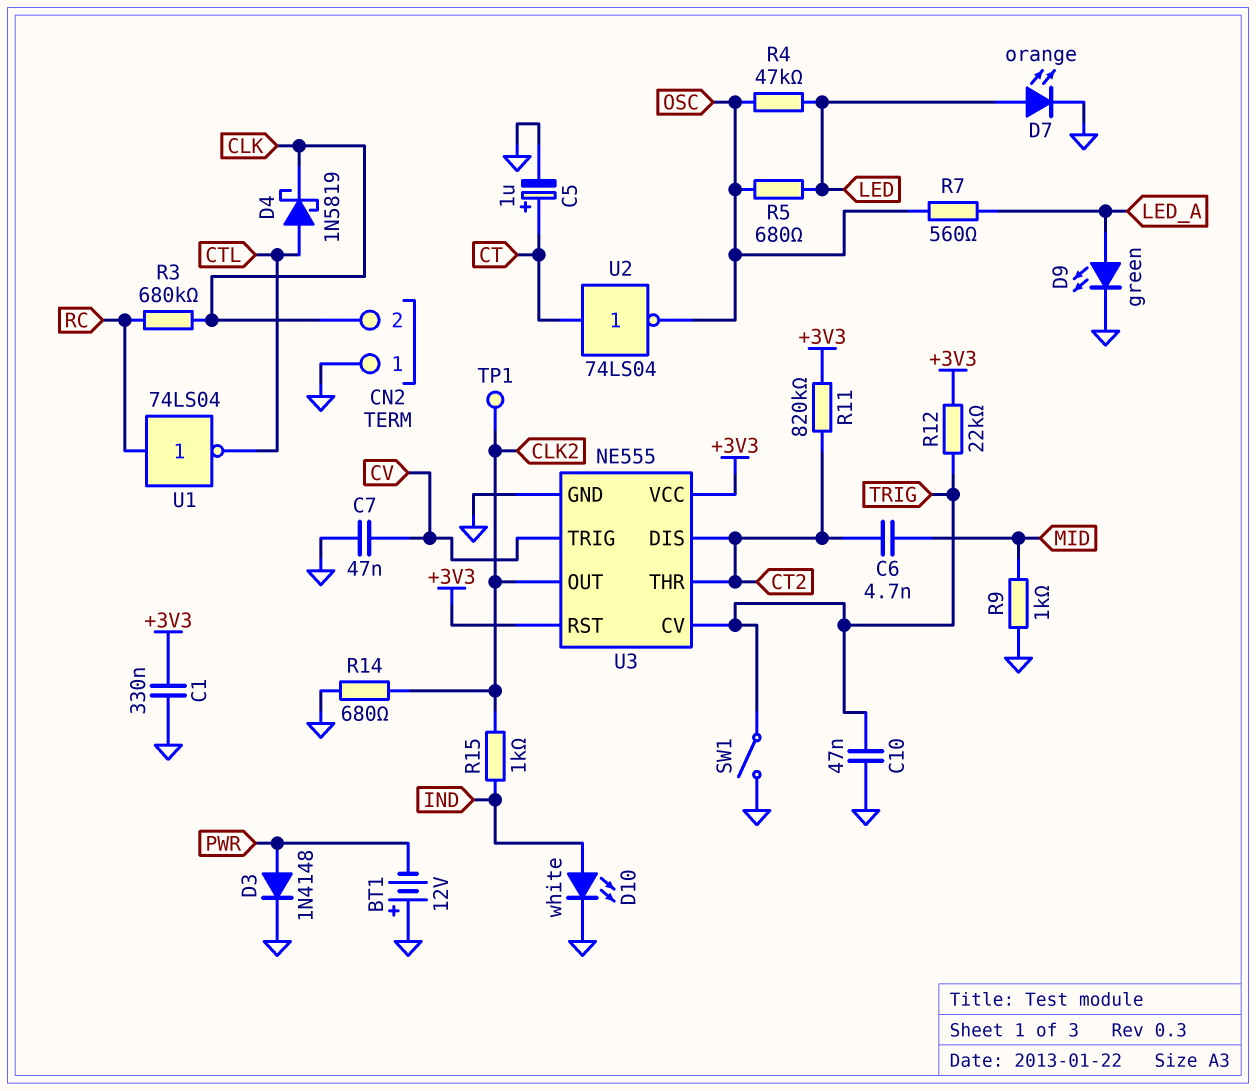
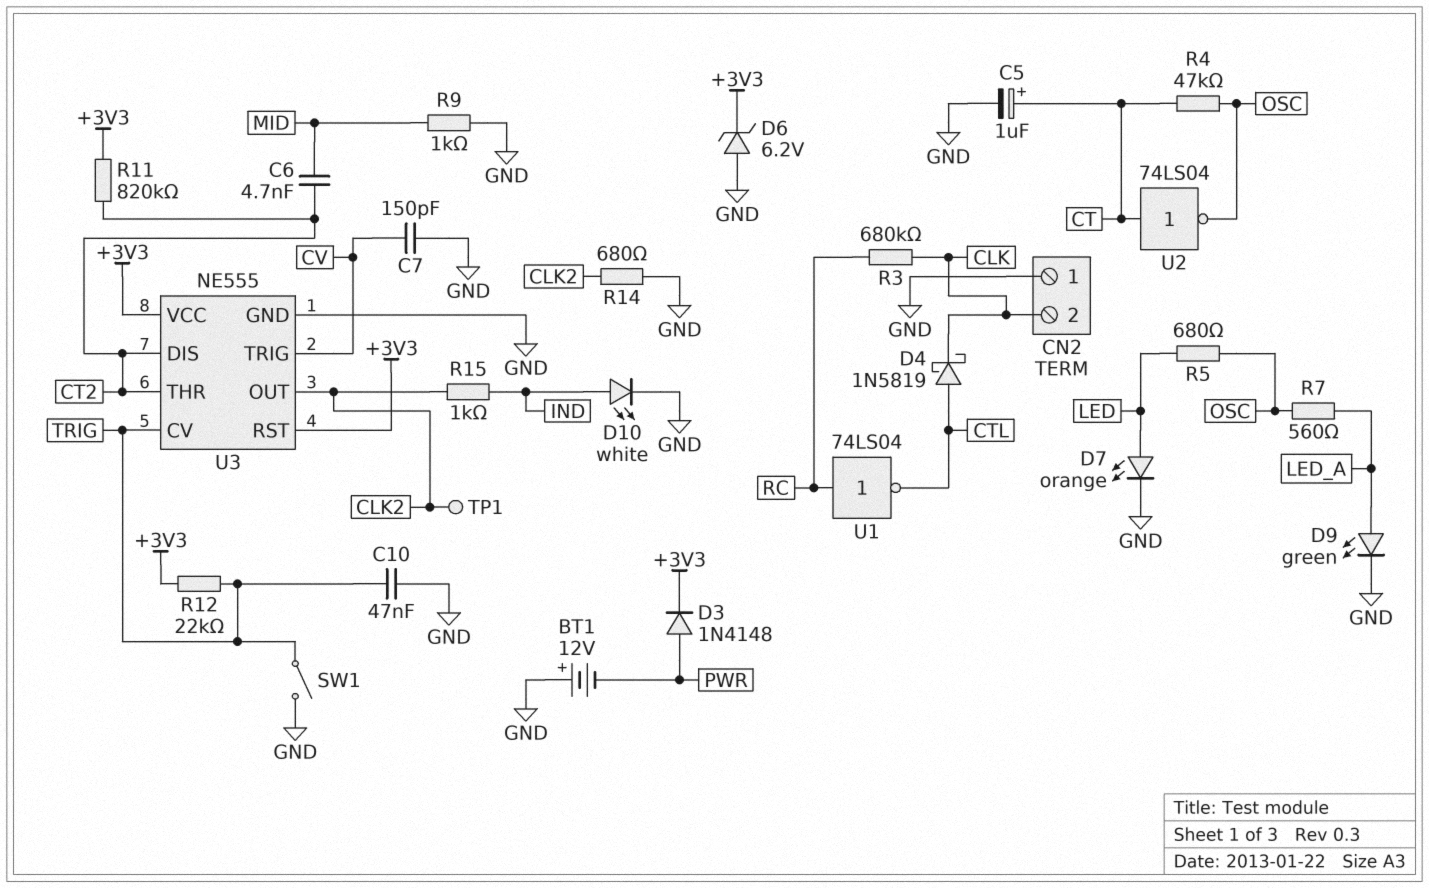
C1: 330nF (+3V3, GND) -> none
C7: 47nF (CV, GND) -> 150pF (CV, GND)
D3: diode 1N4148 (A PWR, K GND) -> diode 1N4148 (A PWR, K +3V3)
D6: none -> zener 6.2V (A GND, K +3V3)
R4: 47k (LED, OSC) -> 47k (CT, OSC)

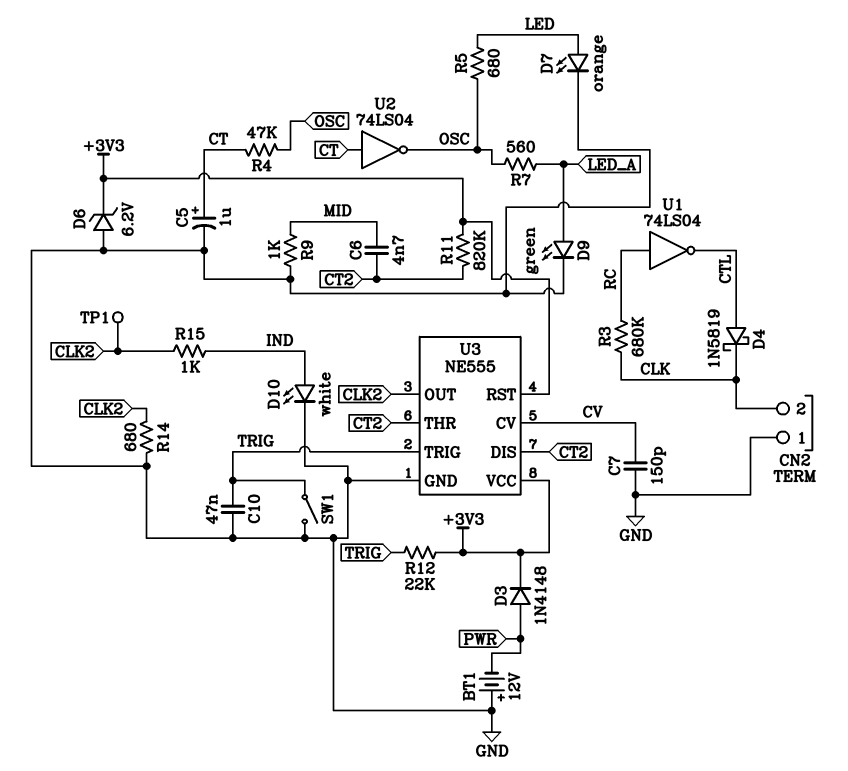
U3 pin CV: TRIG -> CV
U3 pin TRIG: CV -> TRIG

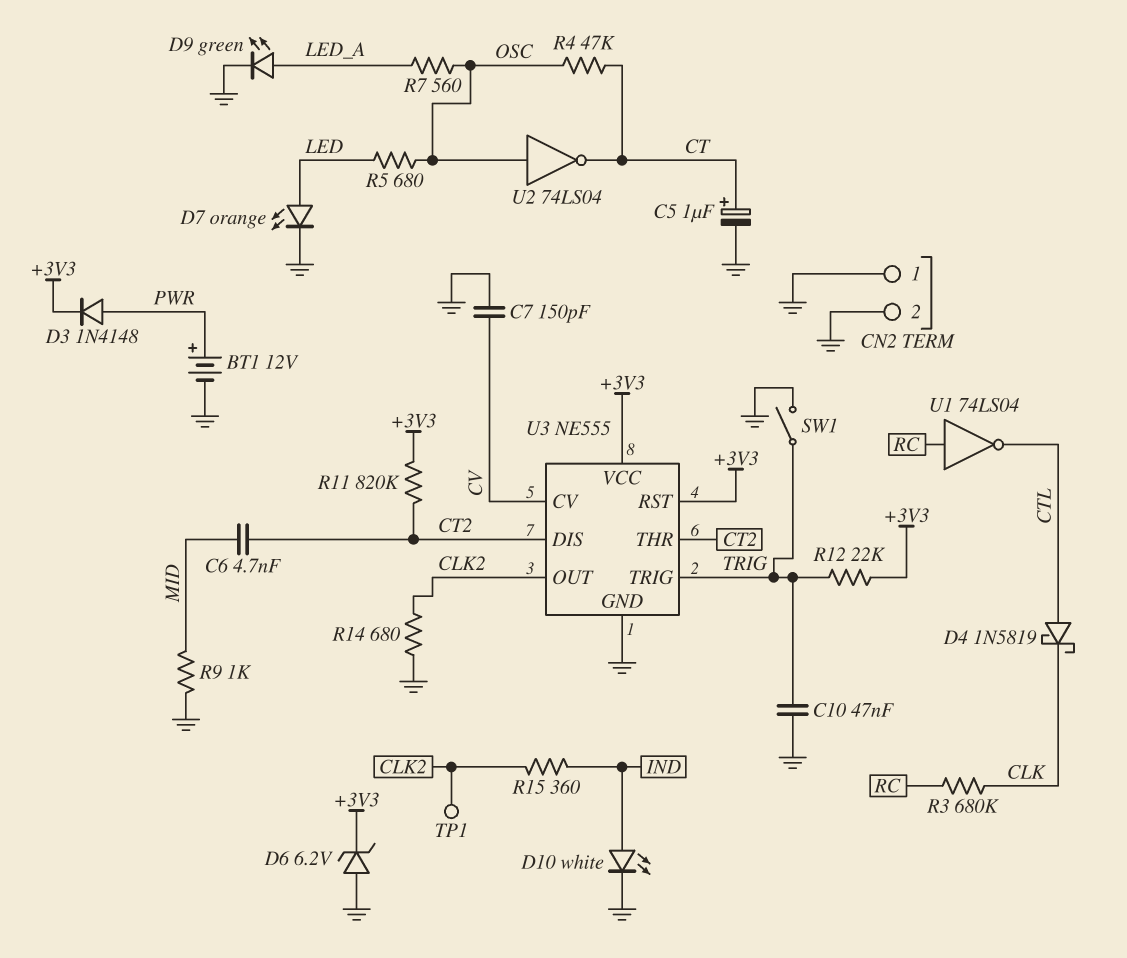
BT1: 12V (plus GND, minus PWR) -> 12V (plus PWR, minus GND)
CN2 pin 2: CLK -> GND
R15: 1k (CLK2, IND) -> 360 (CLK2, IND)
U2: NOT 74LS04 (in CT, out OSC) -> NOT 74LS04 (in OSC, out CT)

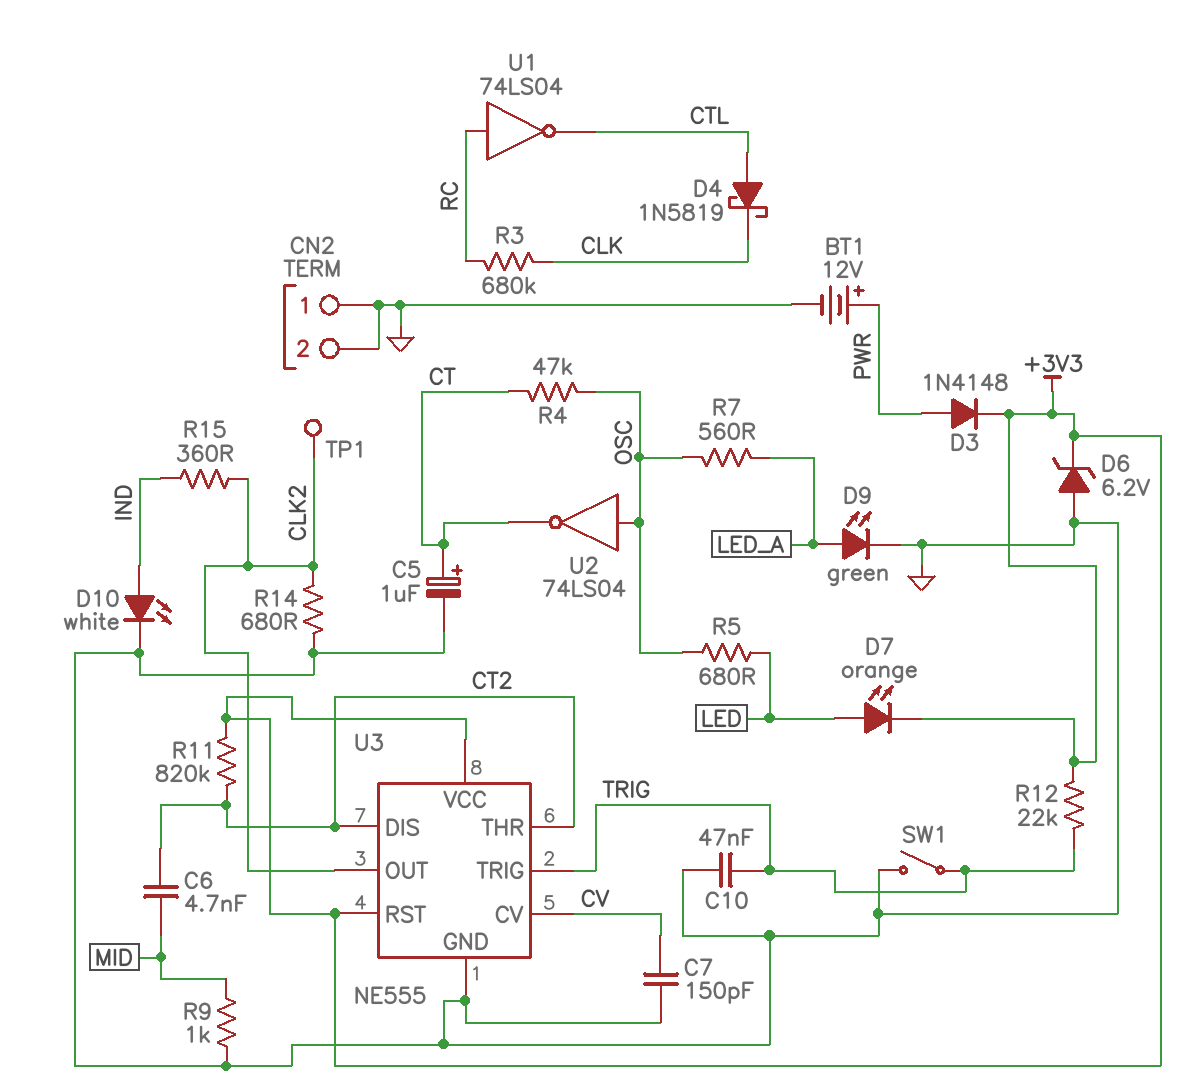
D7: LED orange (A LED, K GND) -> LED orange (A LED, K +3V3)

